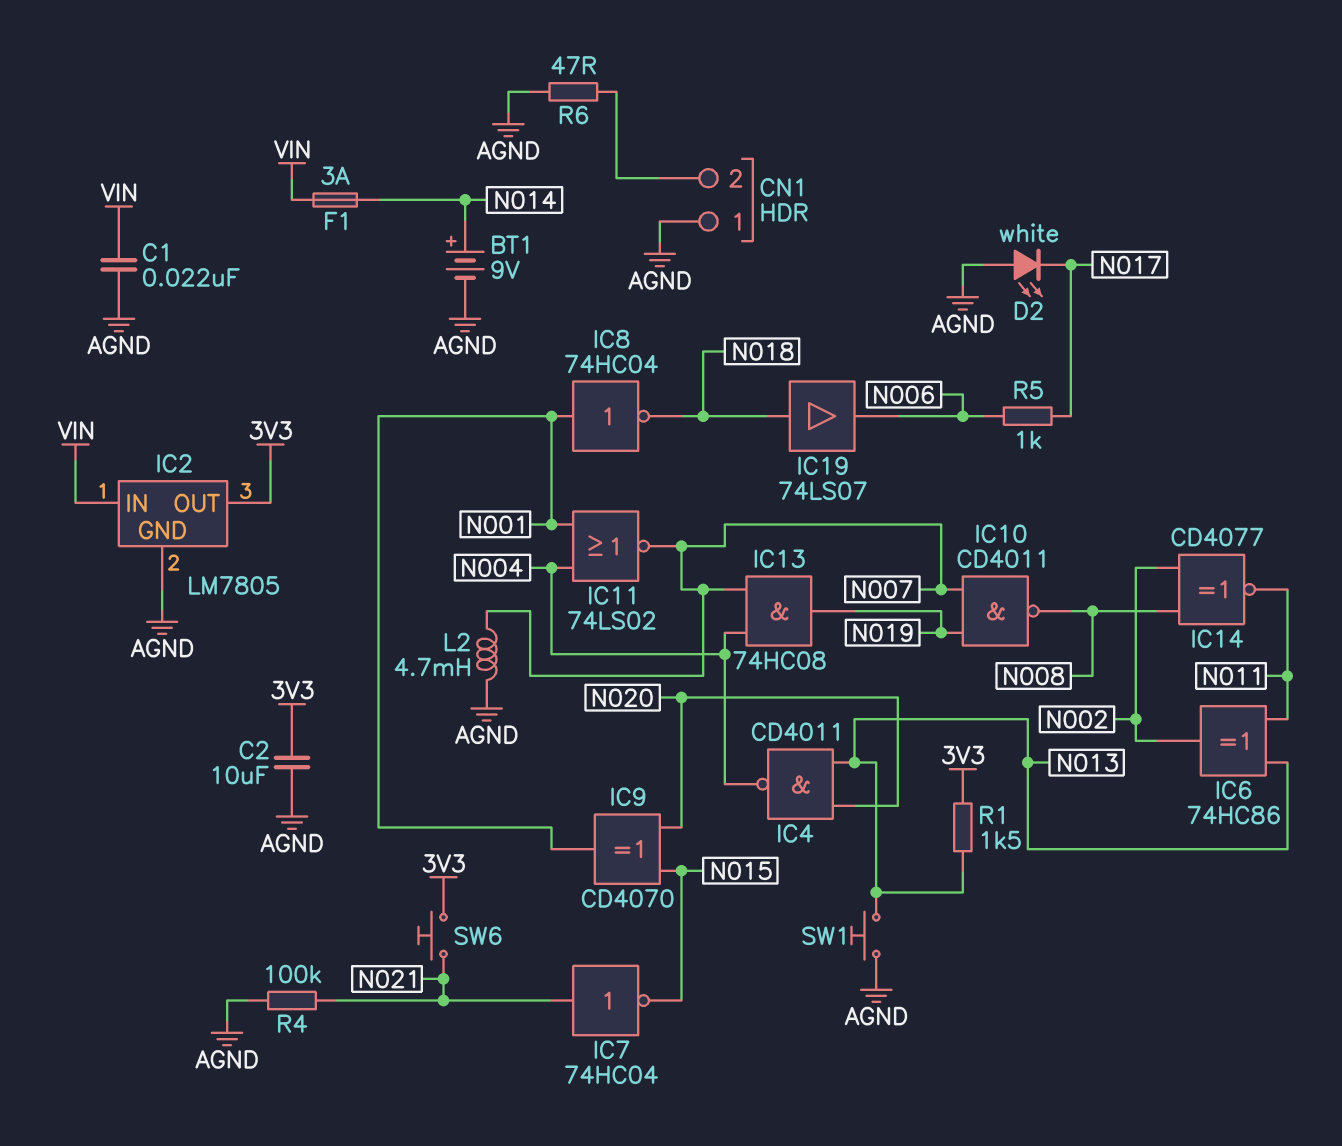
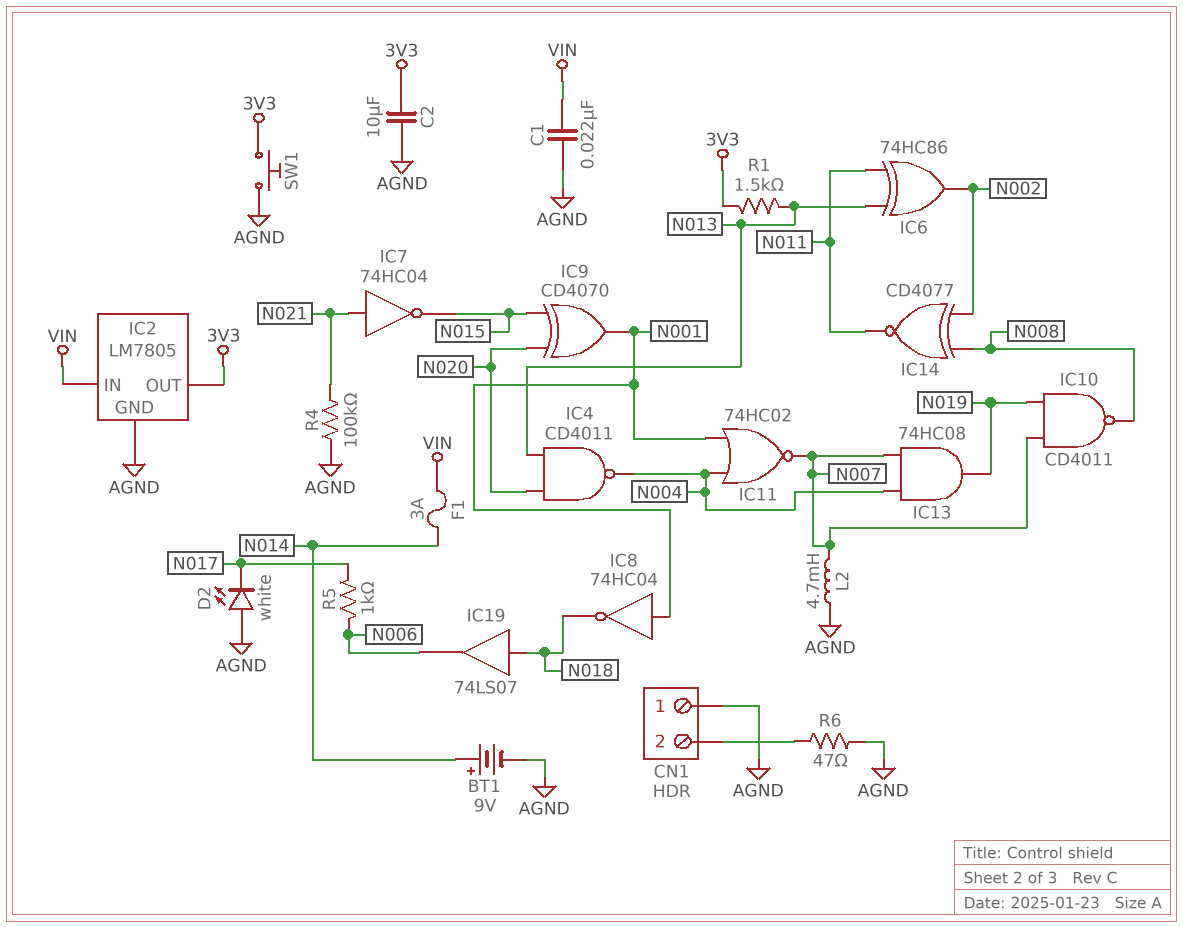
IC11: NOR 74LS02 (in N001, in N004, out N007) -> NOR 74HC02 (in N001, in N004, out N007)
SW1: button (AGND, N013) -> button (3V3, AGND)
SW6: button (3V3, N021) -> none

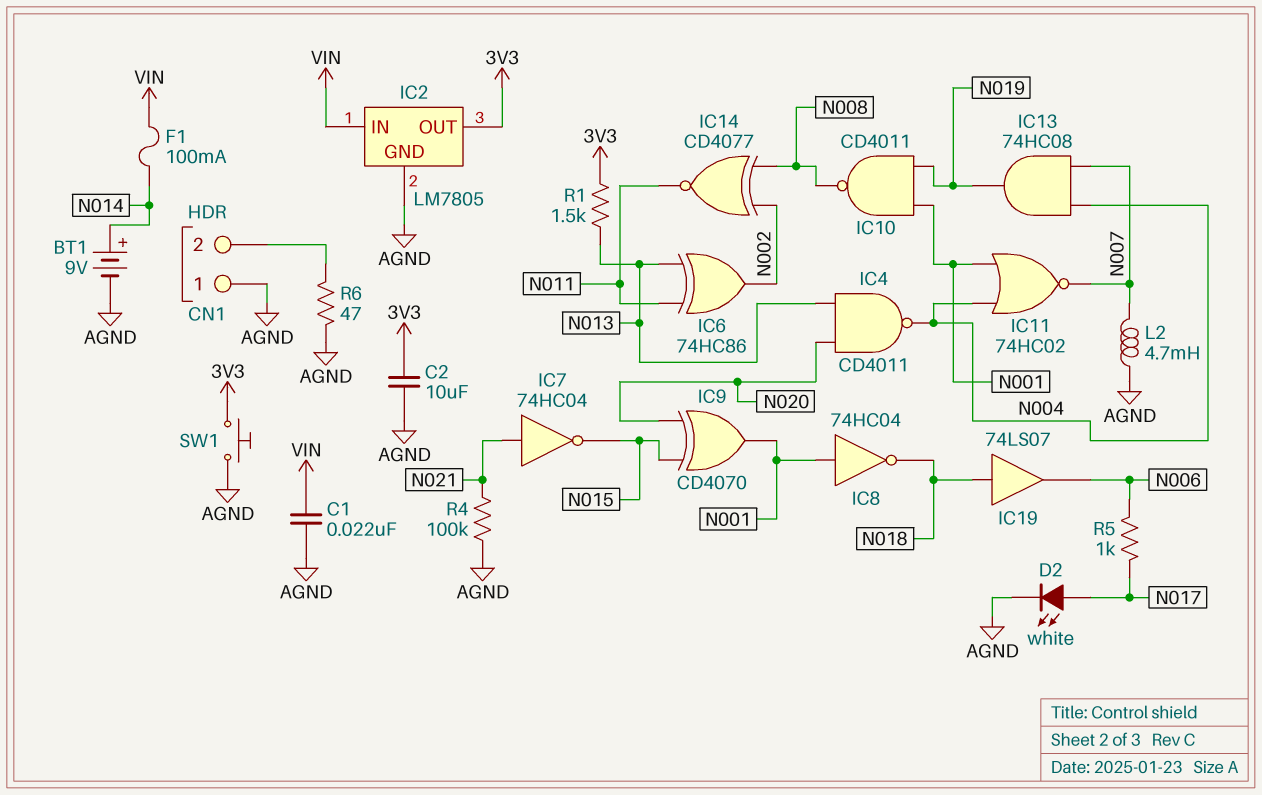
D2: LED white (A AGND, K N017) -> LED white (A N017, K AGND)
F1: 3A (N014, VIN) -> 100mA (N014, VIN)
IC10: NAND CD4011 (in N007, in N019, out N008) -> NAND CD4011 (in N001, in N019, out N008)

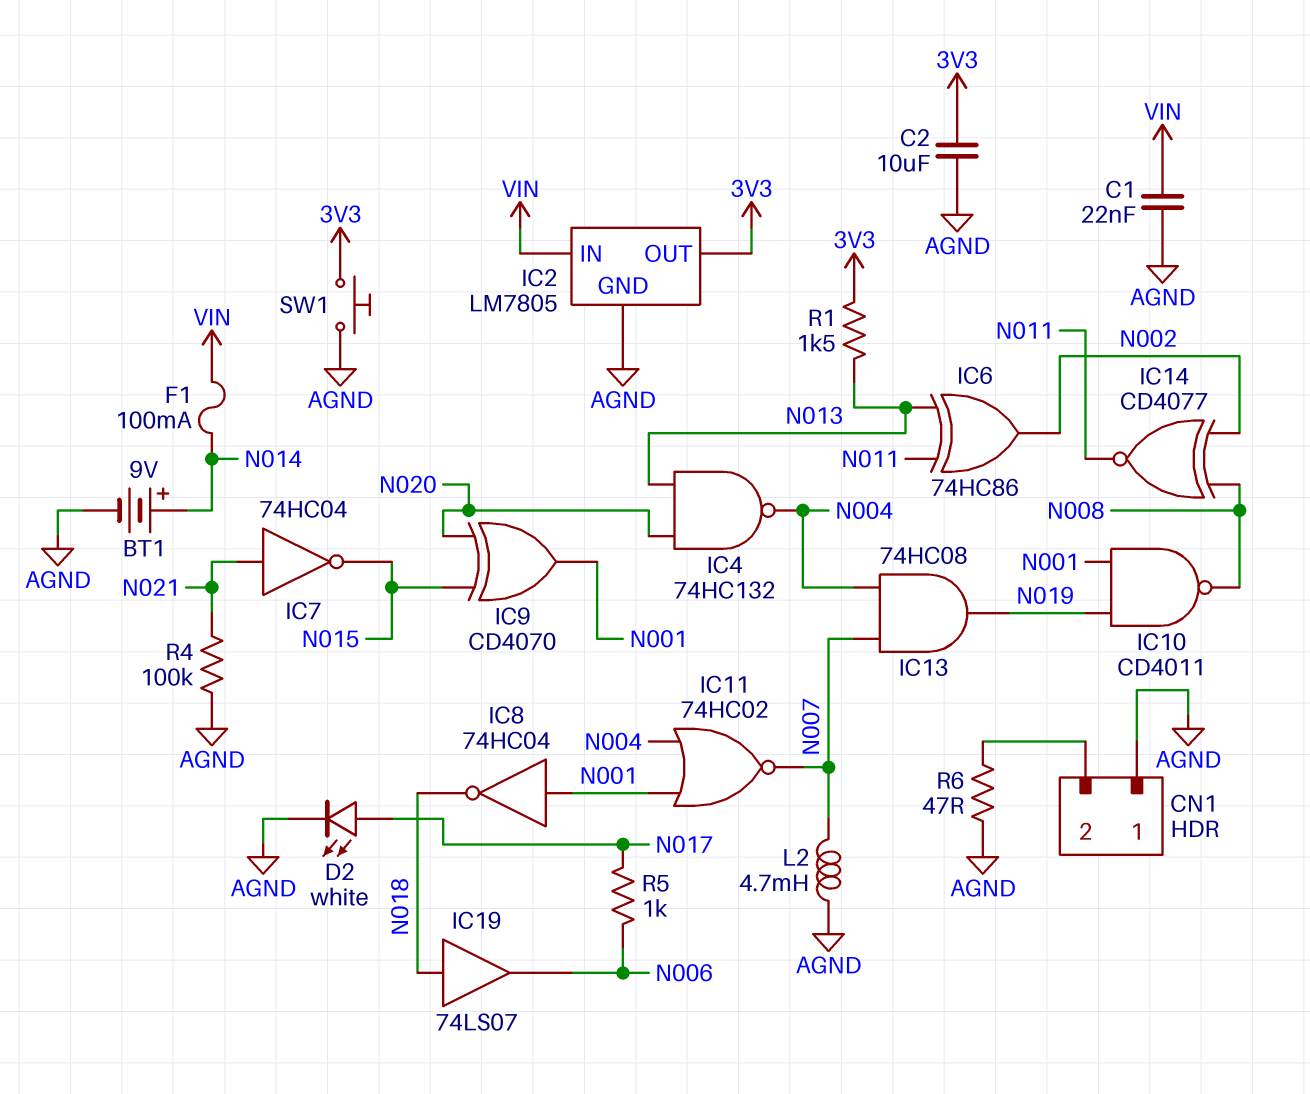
IC4: NAND CD4011 (in N013, in N020, out N004) -> NAND 74HC132 (in N013, in N020, out N004)

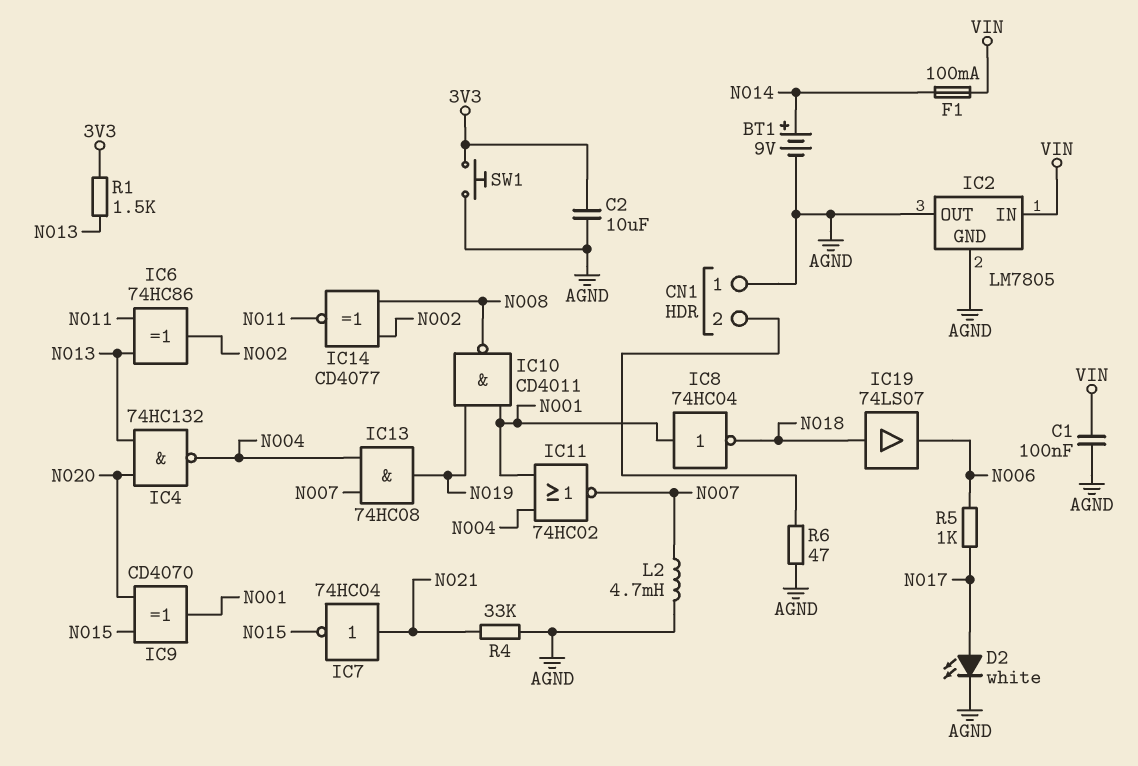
C1: 22nF (AGND, VIN) -> 100nF (AGND, VIN)
IC2 pin OUT: 3V3 -> AGND
R4: 100k (AGND, N021) -> 33k (AGND, N021)

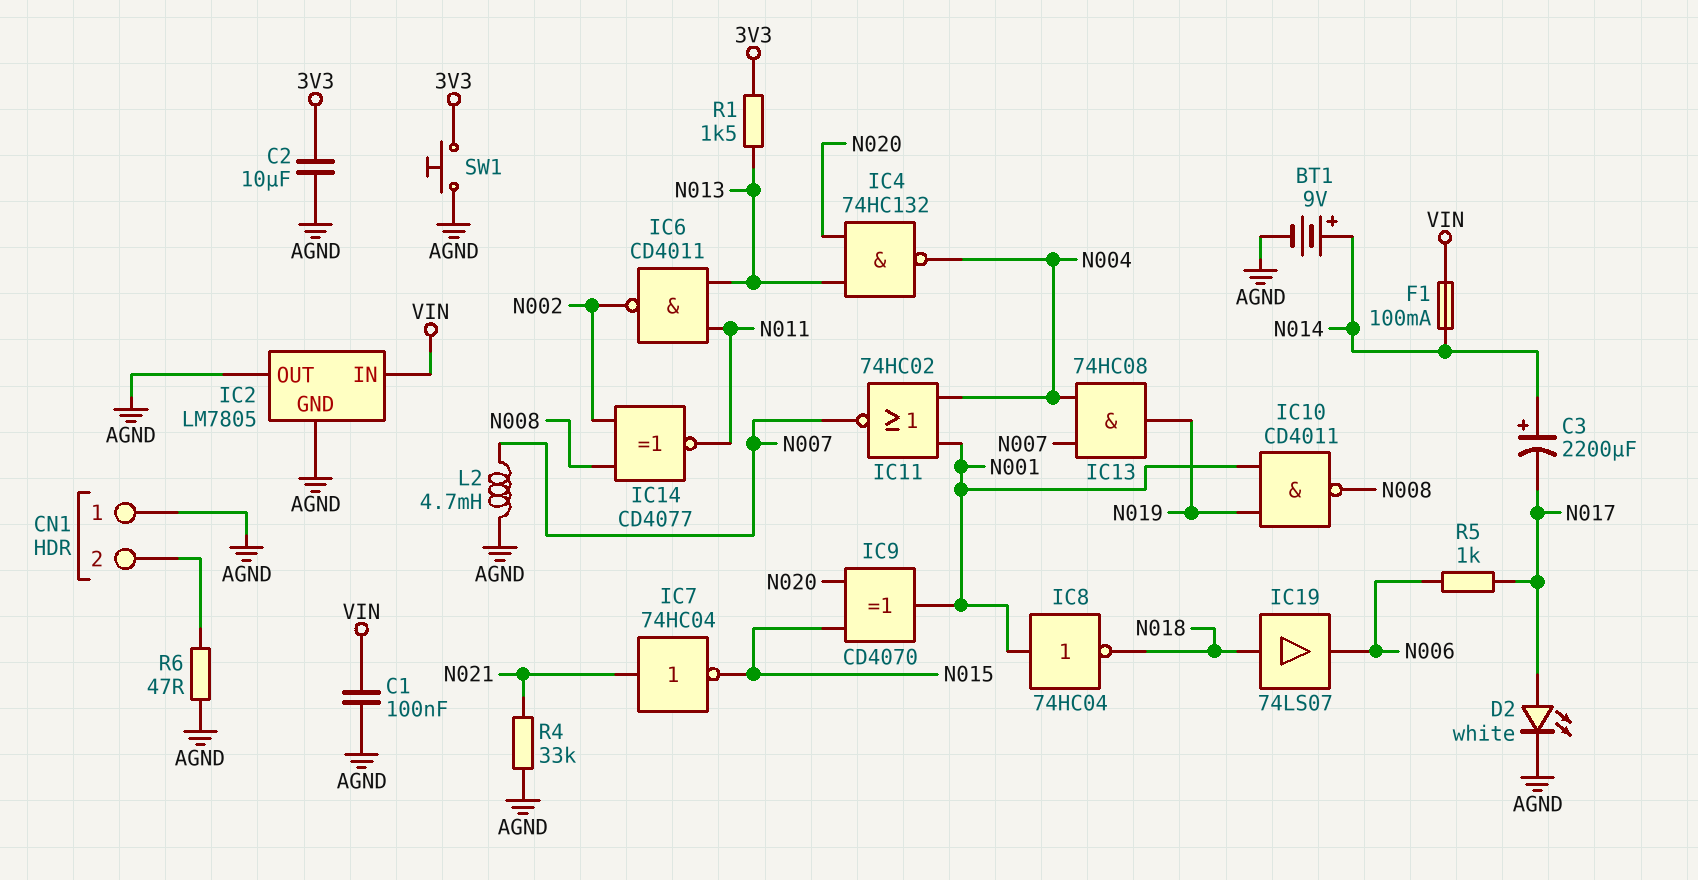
C3: none -> 2200uF (plus N014, minus N017)
IC6: XOR 74HC86 (in N011, in N013, out N002) -> NAND CD4011 (in N011, in N013, out N002)

